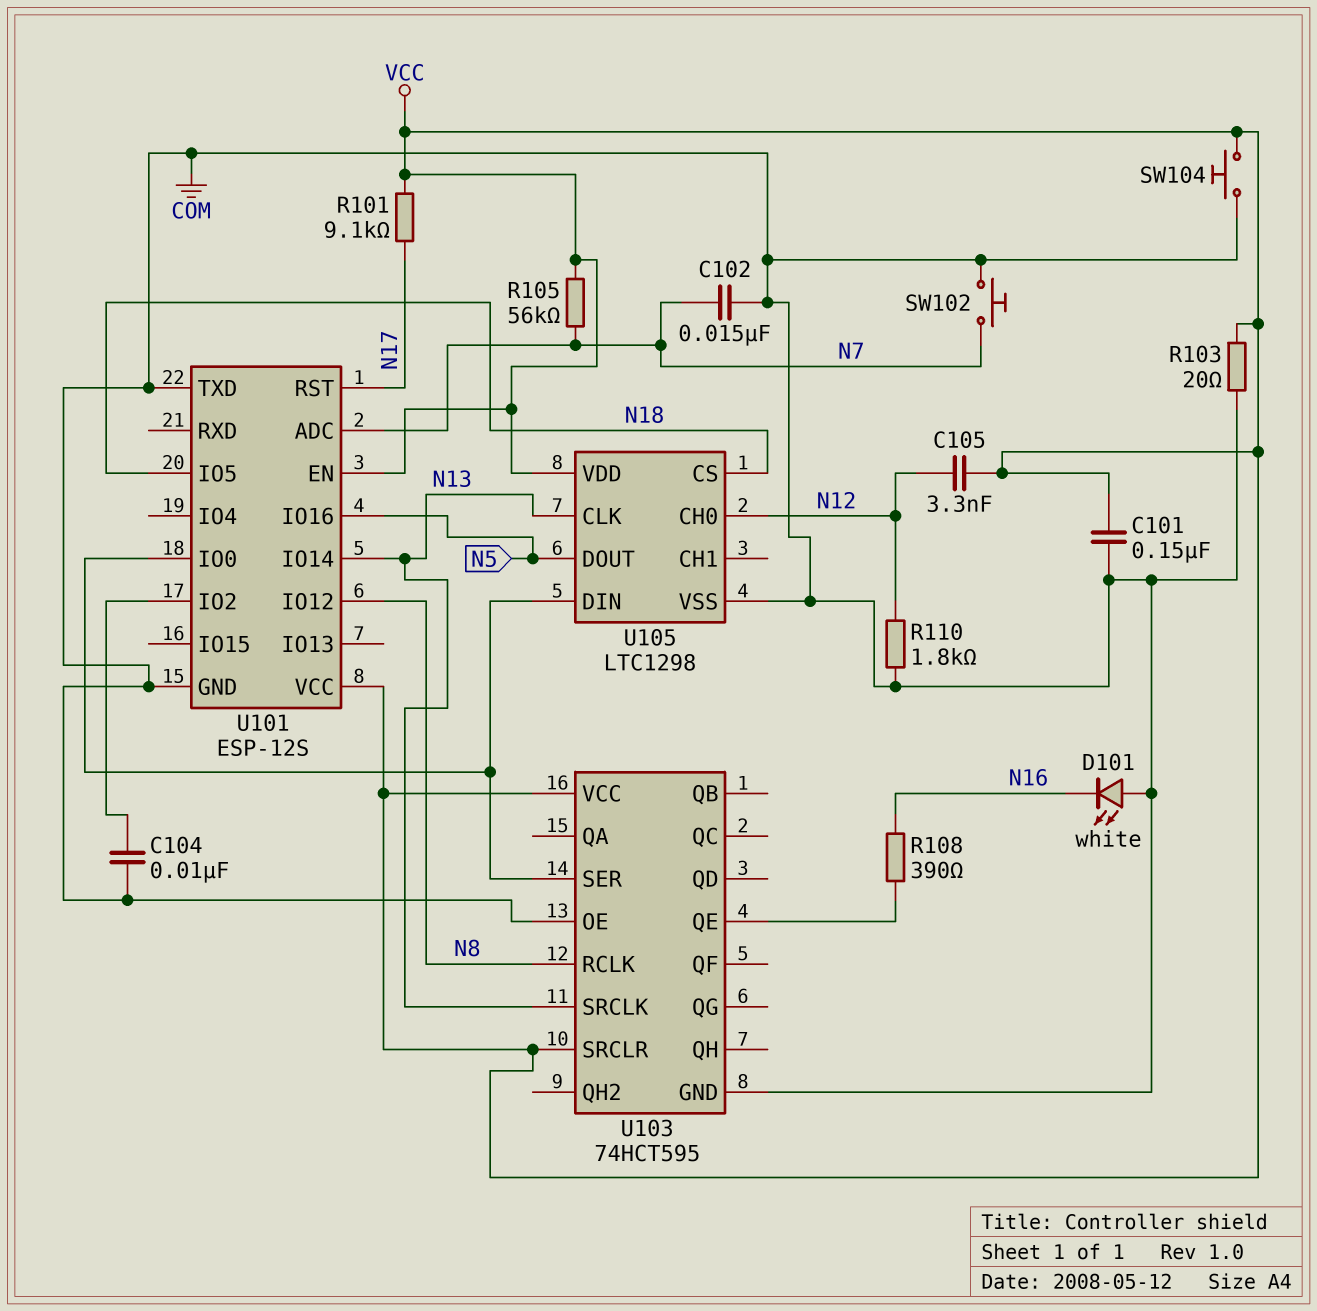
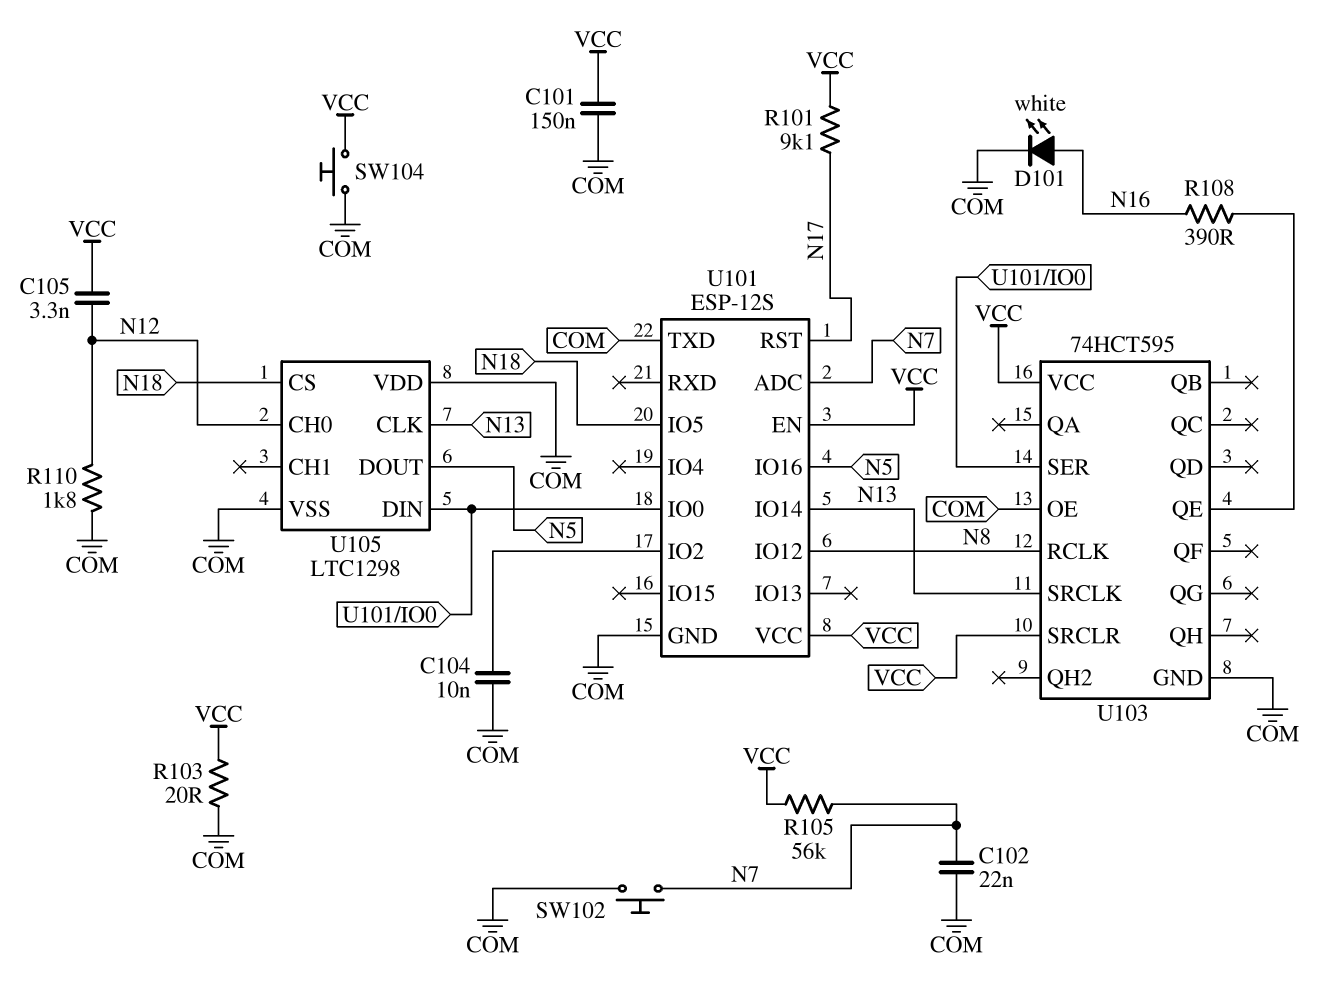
C102: 15nF (COM, N7) -> 22nF (COM, N7)
D101: LED white (A COM, K N16) -> LED white (A N16, K COM)
U105 pin VDD: VCC -> COM

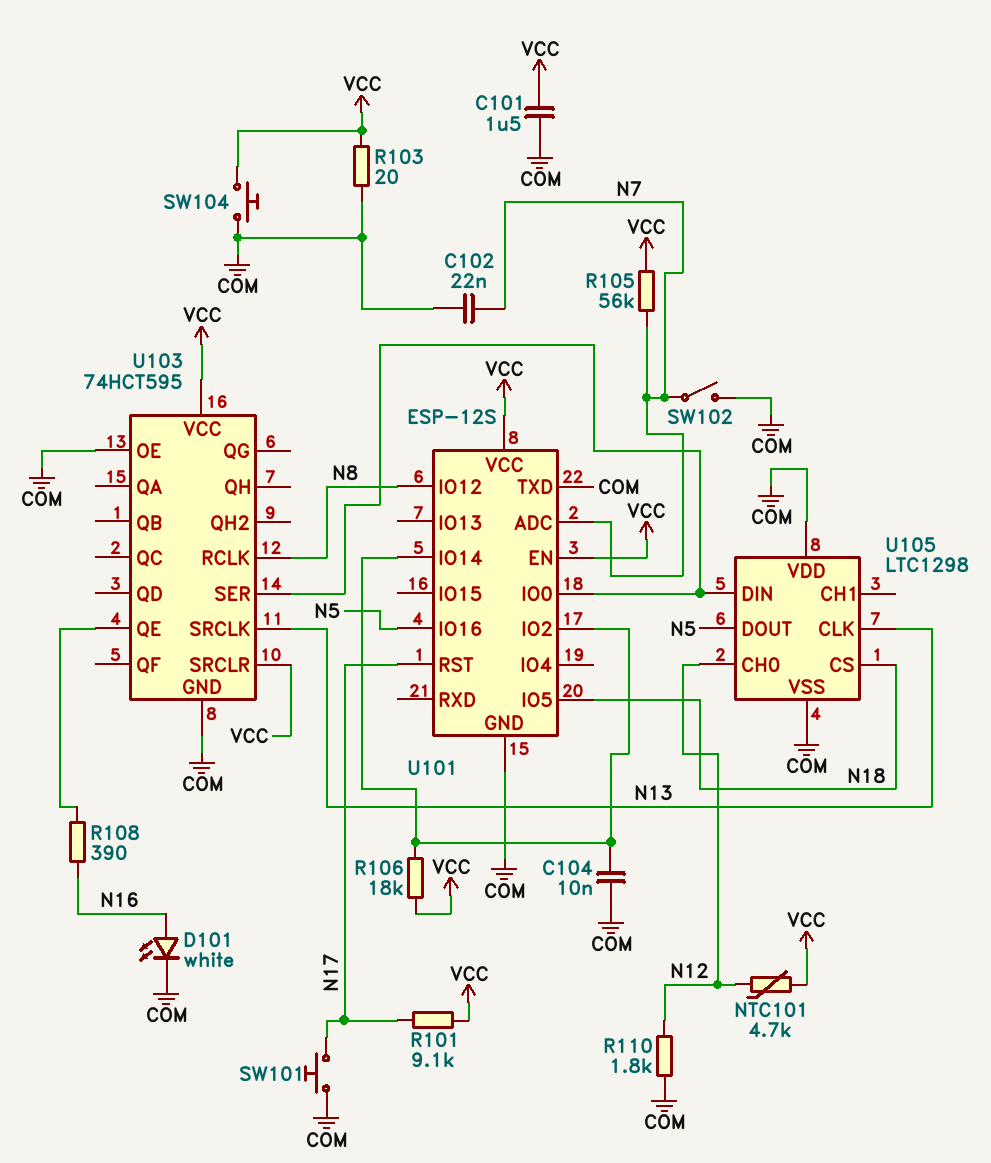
C101: 150nF (COM, VCC) -> 1.5uF (COM, VCC)
C105: 3.3nF (N12, VCC) -> none
NTC101: none -> 4.7k (N12, VCC)
R106: none -> 18k (U101/IO2, VCC)
SW101: none -> button (COM, N17)
SW102: button (COM, N7) -> switch (COM, N7)
U101 pin IO14: N13 -> U101/IO2

